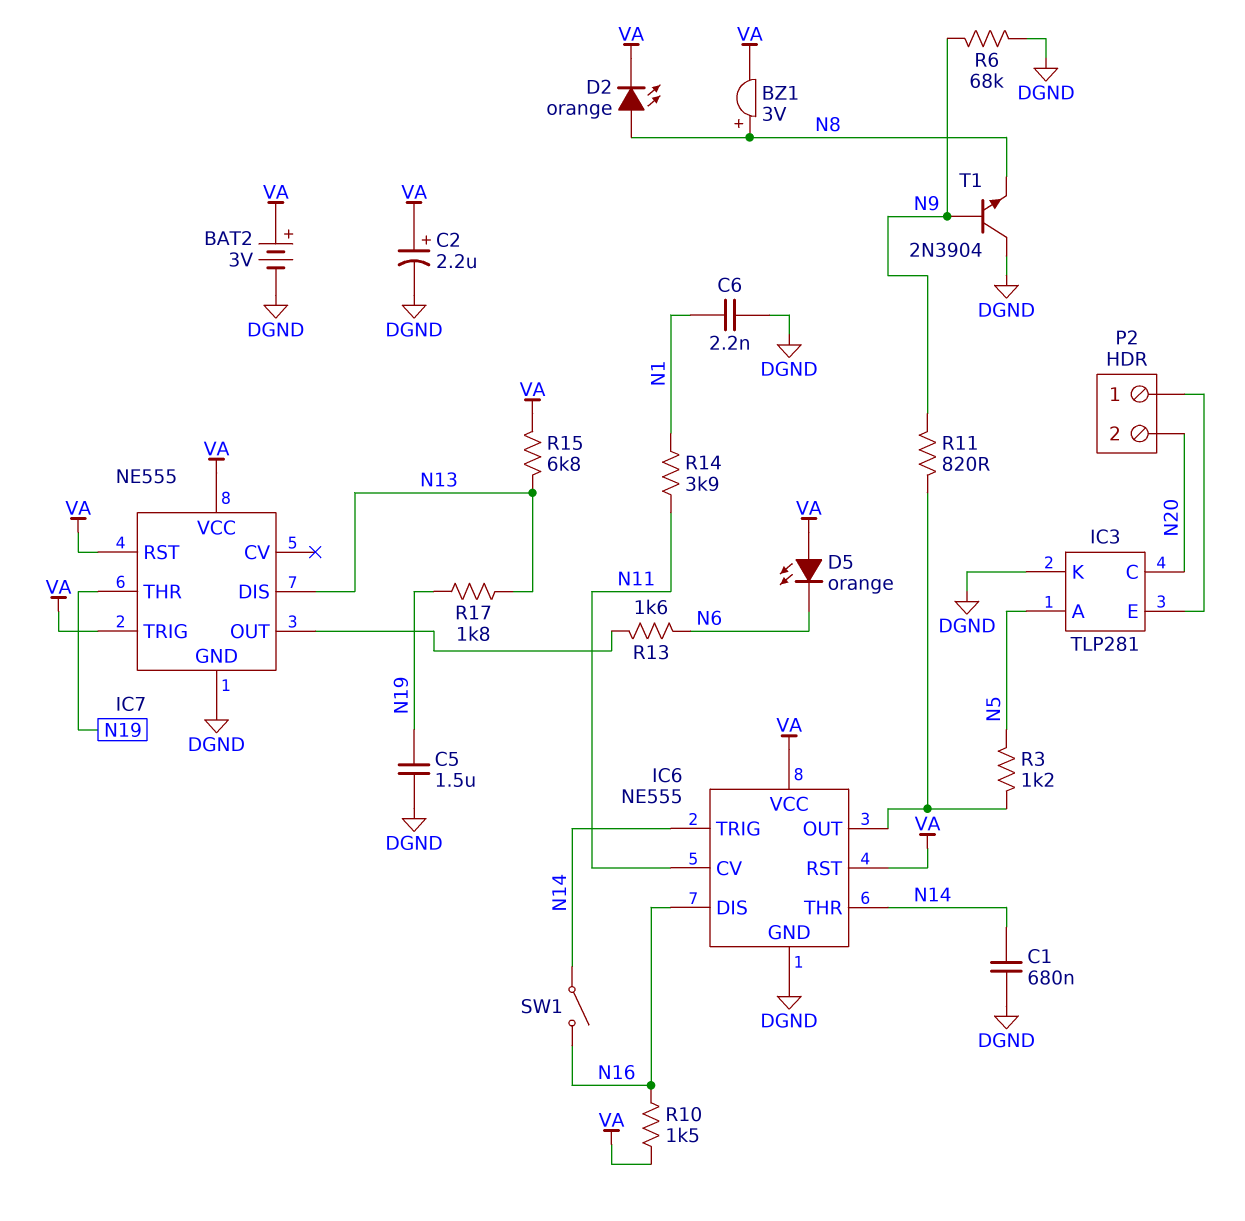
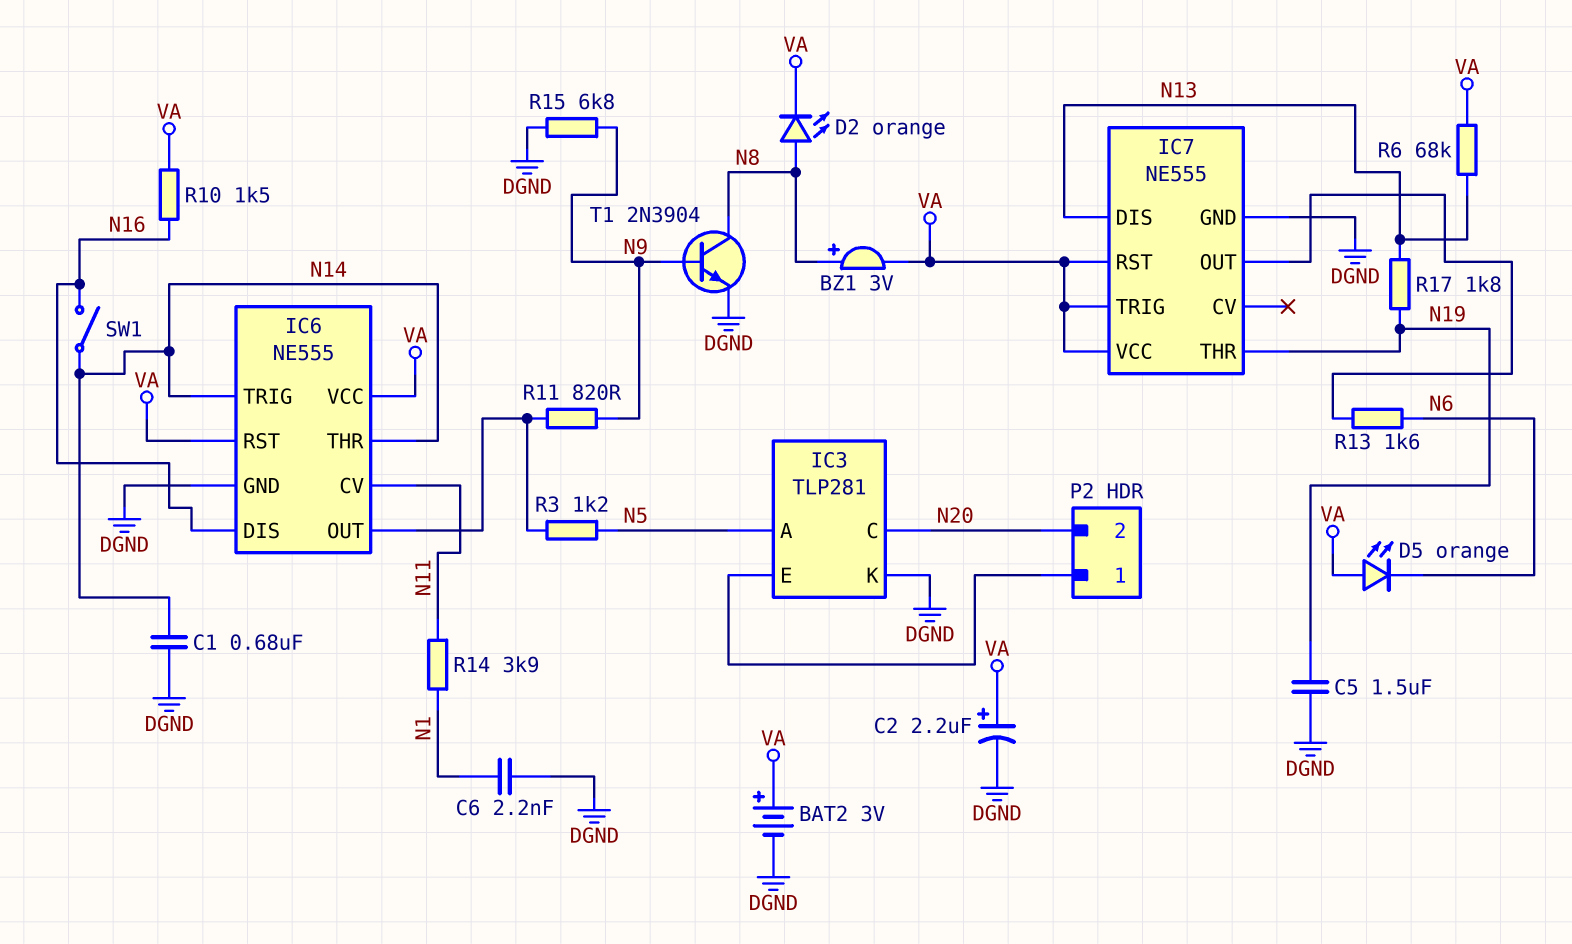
R6: 68k (DGND, N9) -> 68k (N13, VA)
R15: 6.8k (N13, VA) -> 6.8k (DGND, N9)
T1: NPN 2N3904 (B N9, C DGND, E N8) -> NPN 2N3904 (B N9, C N8, E DGND)

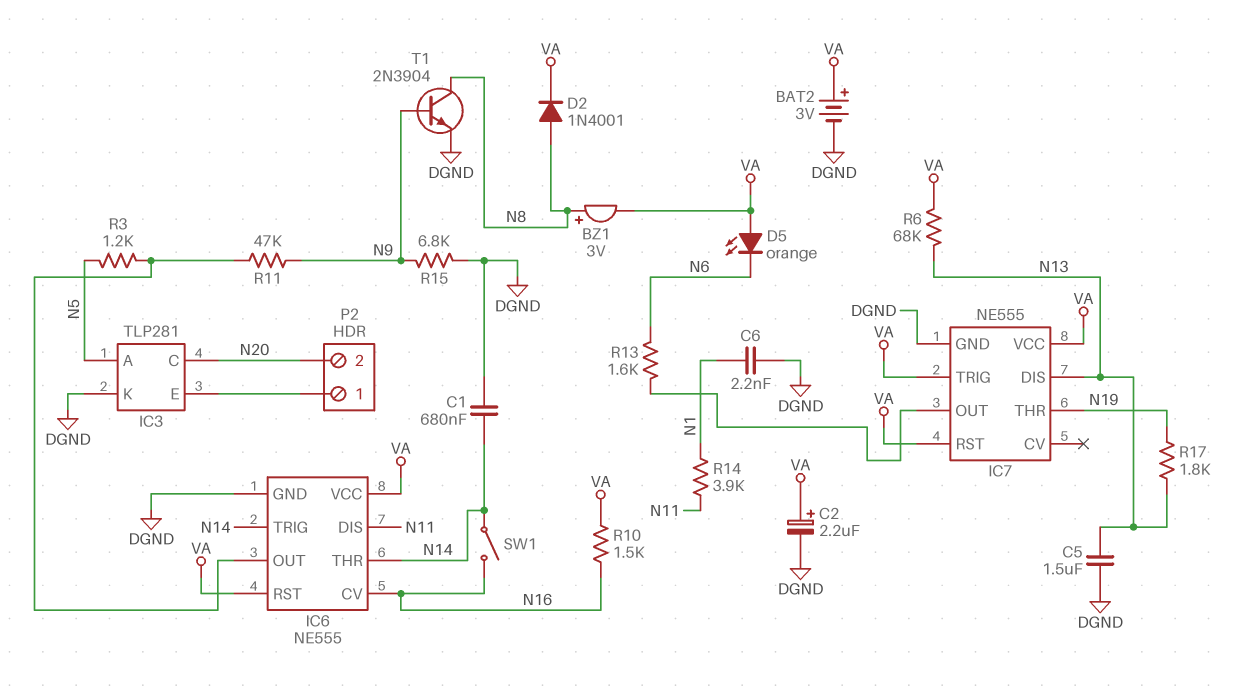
C5: 1.5uF (DGND, N19) -> 1.5uF (DGND, N13)
D2: LED orange (A N8, K VA) -> diode 1N4001 (A N8, K VA)
IC6 pin CV: N11 -> N16
IC6 pin DIS: N16 -> N11
R11: 820 (IC6/OUT, N9) -> 47k (IC6/OUT, N9)

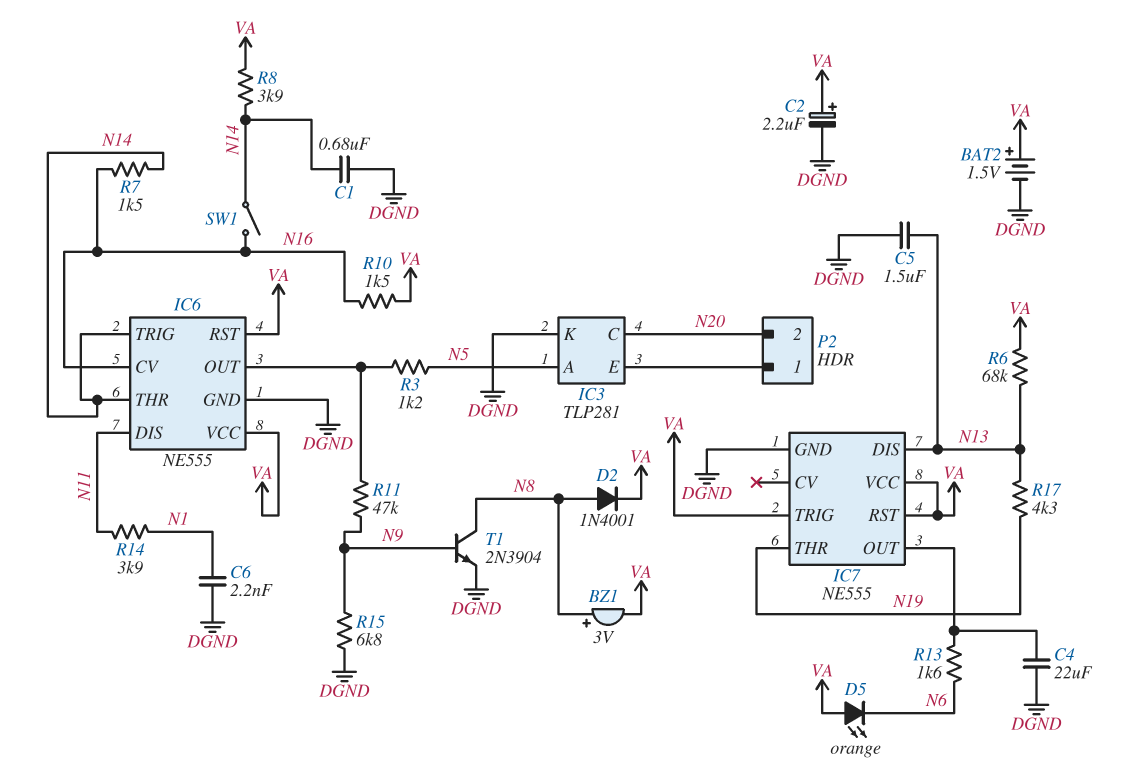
BAT2: 3V (plus VA, minus DGND) -> 1.5V (plus VA, minus DGND)
C4: none -> 22uF (DGND, IC7/OUT)
R7: none -> 1.5k (N14, N16)
R8: none -> 3.9k (N14, VA)
R17: 1.8k (N13, N19) -> 4.3k (N13, N19)

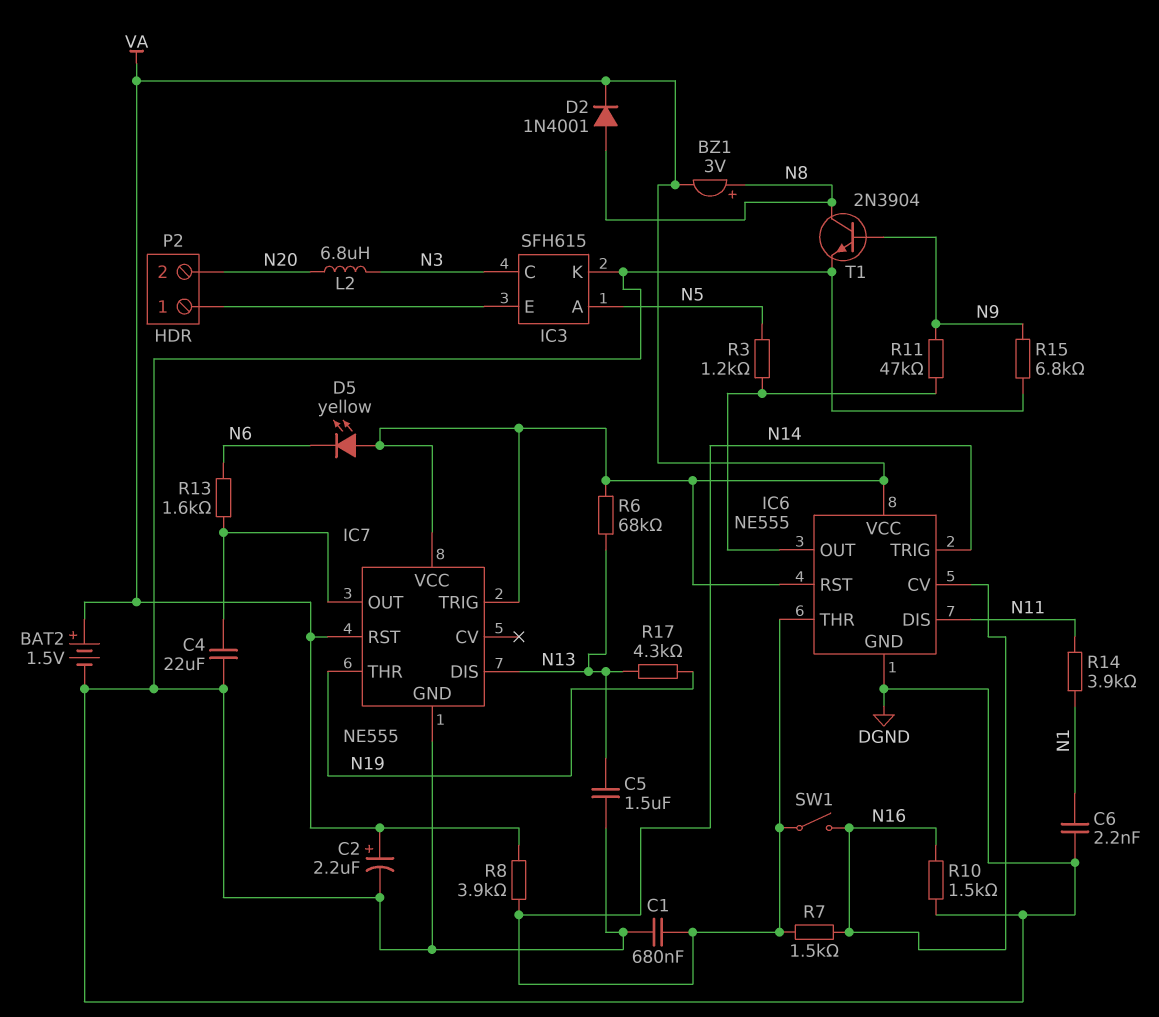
D5: LED orange (A VA, K N6) -> LED yellow (A VA, K N6)
IC3: TLP281 -> SFH615
IC3 pin C: N20 -> N3
L2: none -> 6.8uH (N3, N20)
R10: 1.5k (N16, VA) -> 1.5k (DGND, N16)

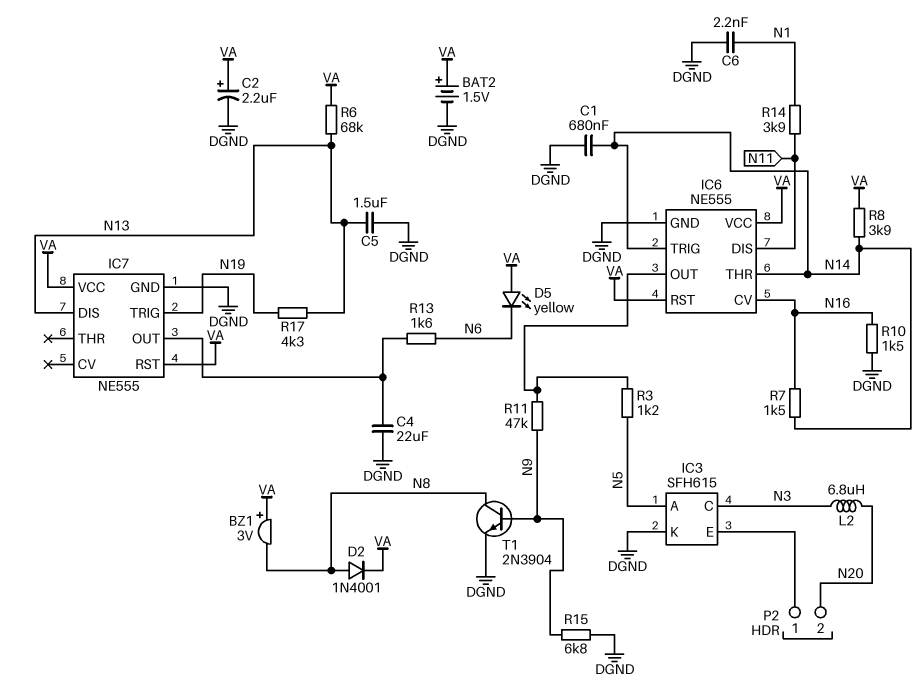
BZ1: buzzer 3V (plus N8, minus VA) -> buzzer 3V (plus VA, minus N8)
IC7 pin THR: N19 -> none
IC7 pin TRIG: VA -> N19
SW1: switch (N14, N16) -> none

